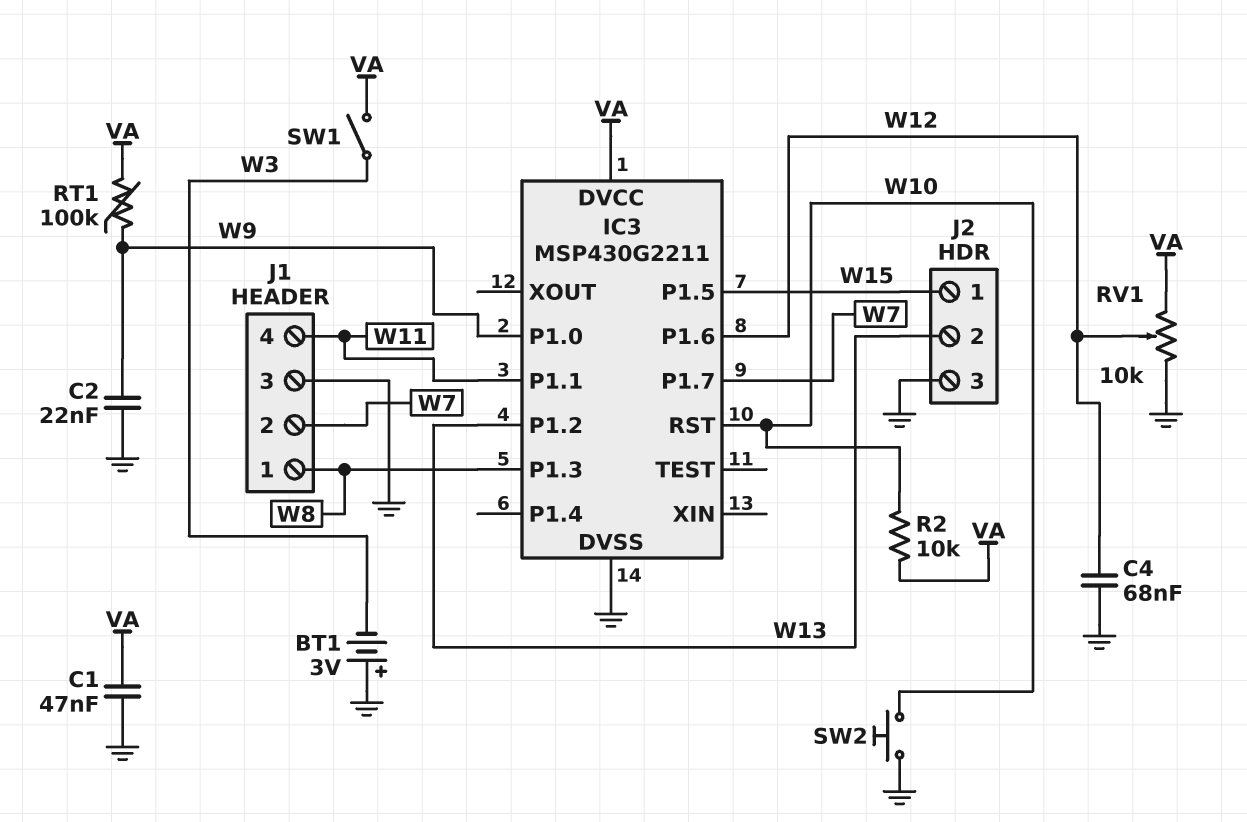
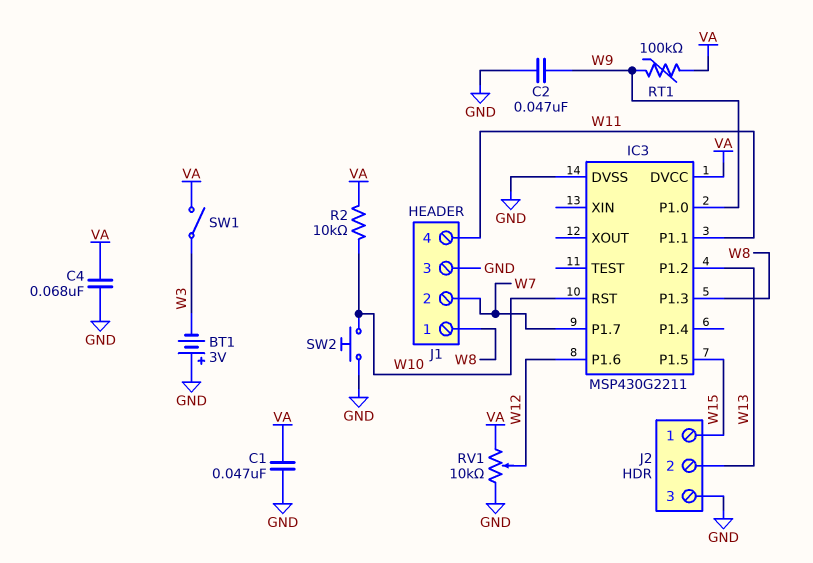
C2: 22nF (GND, W9) -> 47nF (GND, W9)
C4: 68nF (GND, W12) -> 68nF (GND, VA)

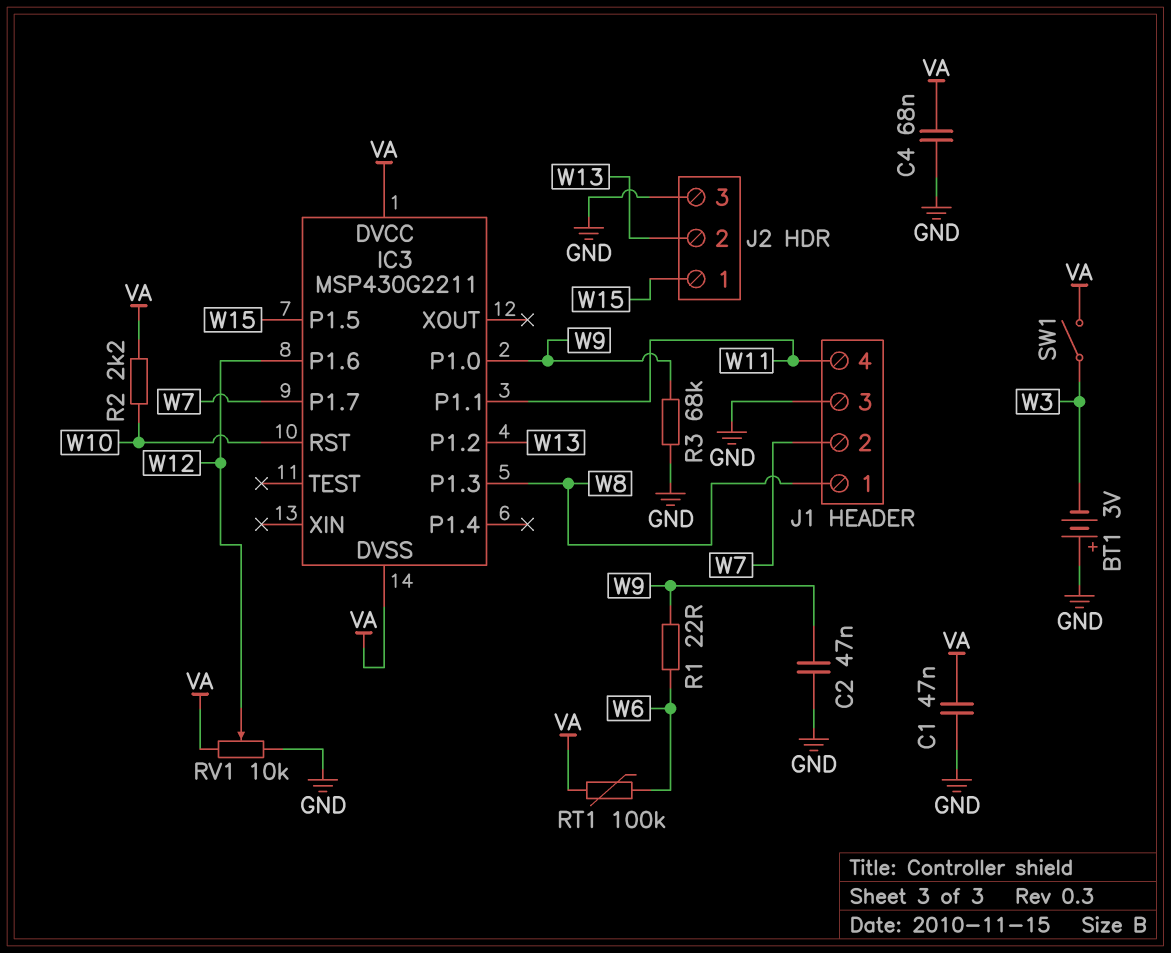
IC3 pin DVSS: GND -> VA
R1: none -> 22 (W6, W9)
R2: 10k (VA, W10) -> 2.2k (VA, W10)
R3: none -> 68k (GND, W9)
RT1: 100k (VA, W9) -> 100k (VA, W6)
SW2: button (GND, W10) -> none

